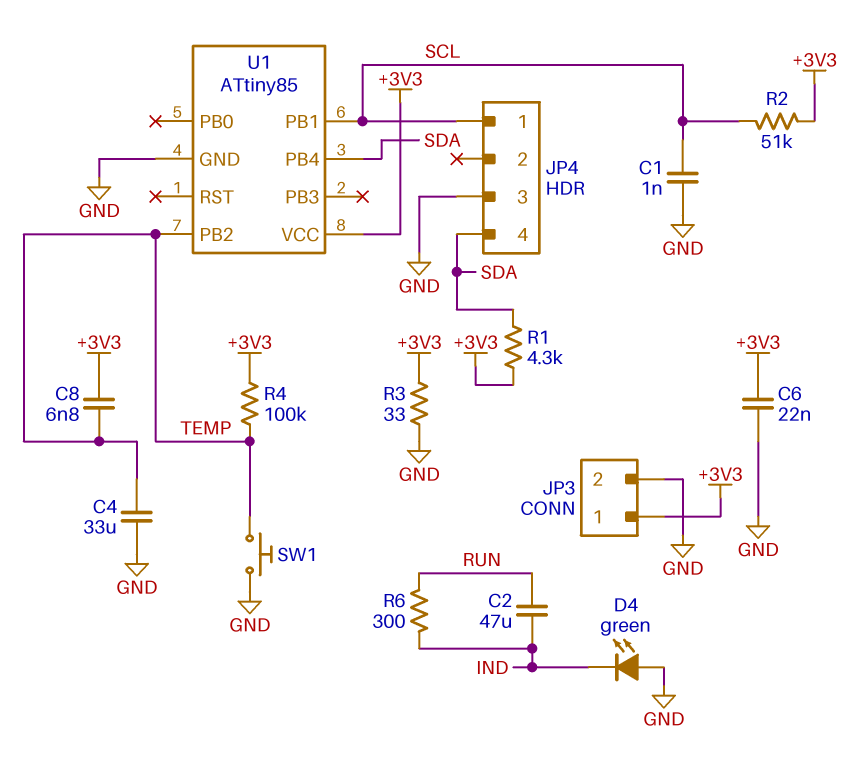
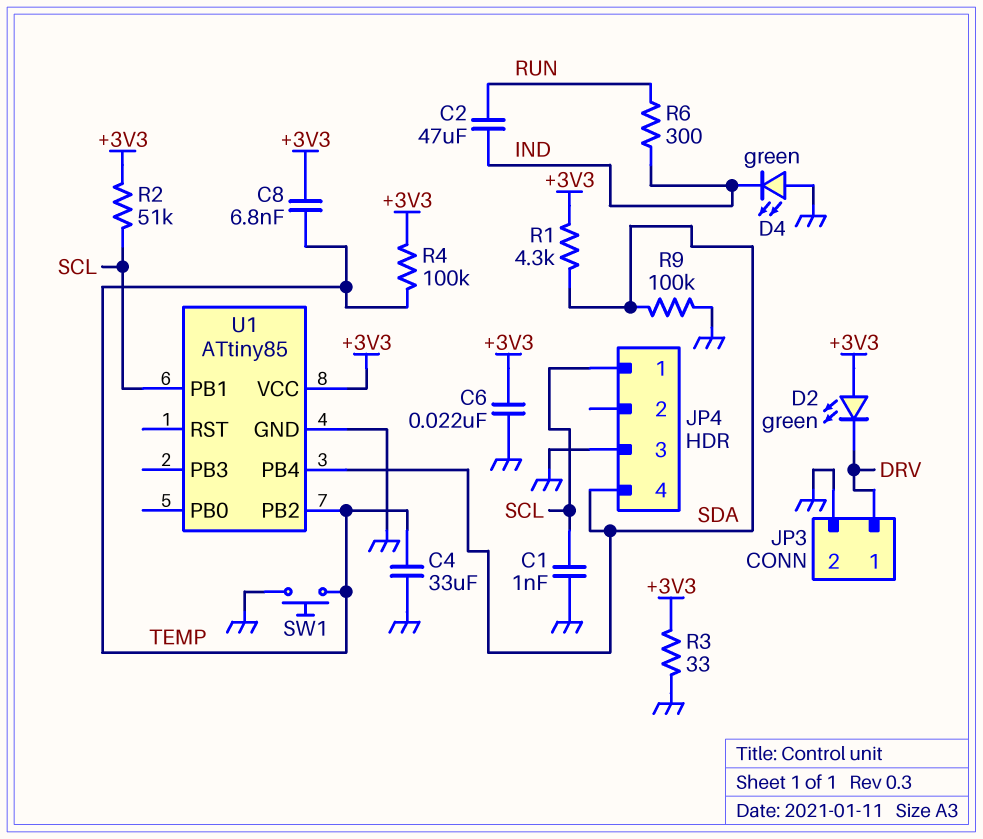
D2: none -> LED green (A +3V3, K DRV)
JP3 pin 1: +3V3 -> DRV
R9: none -> 100k (GND, SDA)

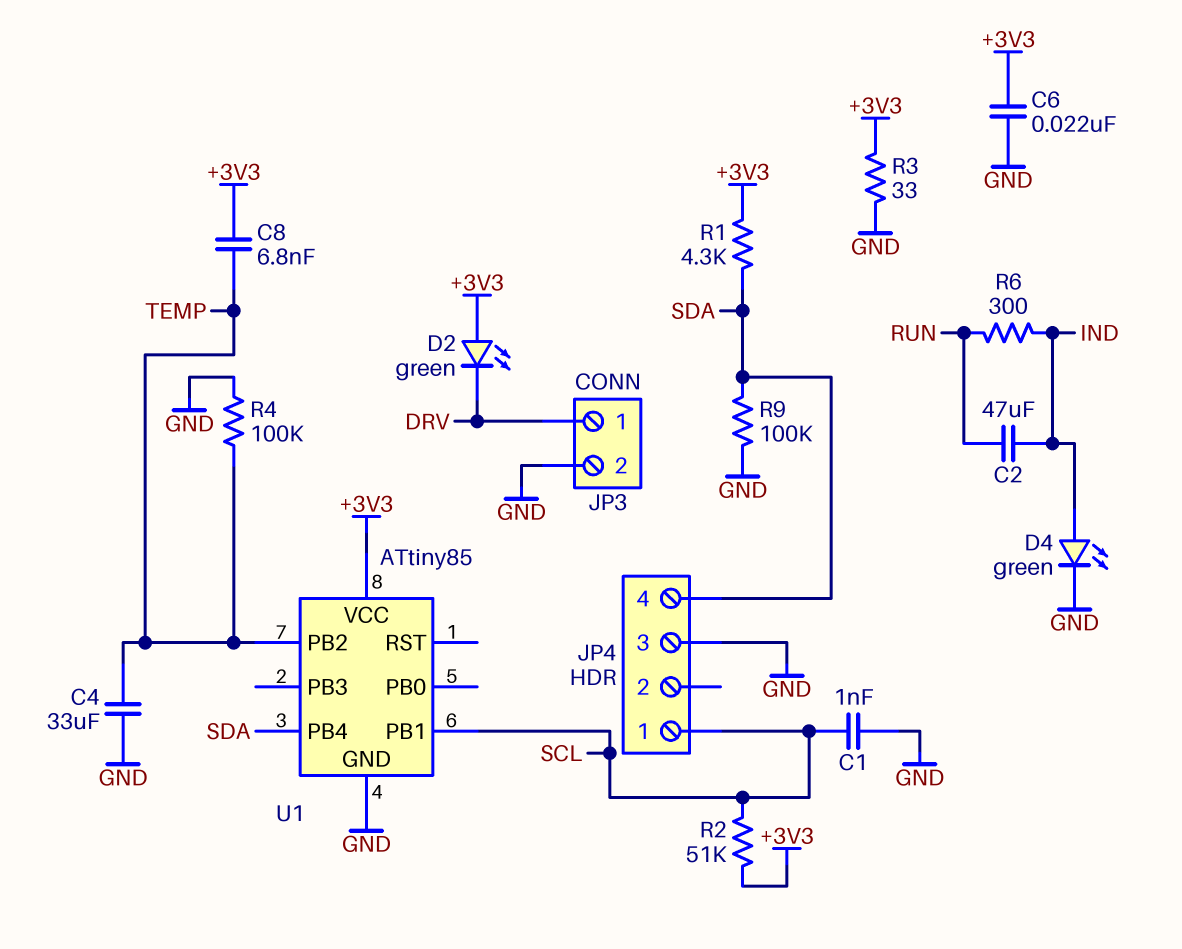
D4: LED green (A GND, K IND) -> LED green (A IND, K GND)
R4: 100k (+3V3, TEMP) -> 100k (GND, TEMP)
SW1: button (GND, TEMP) -> none

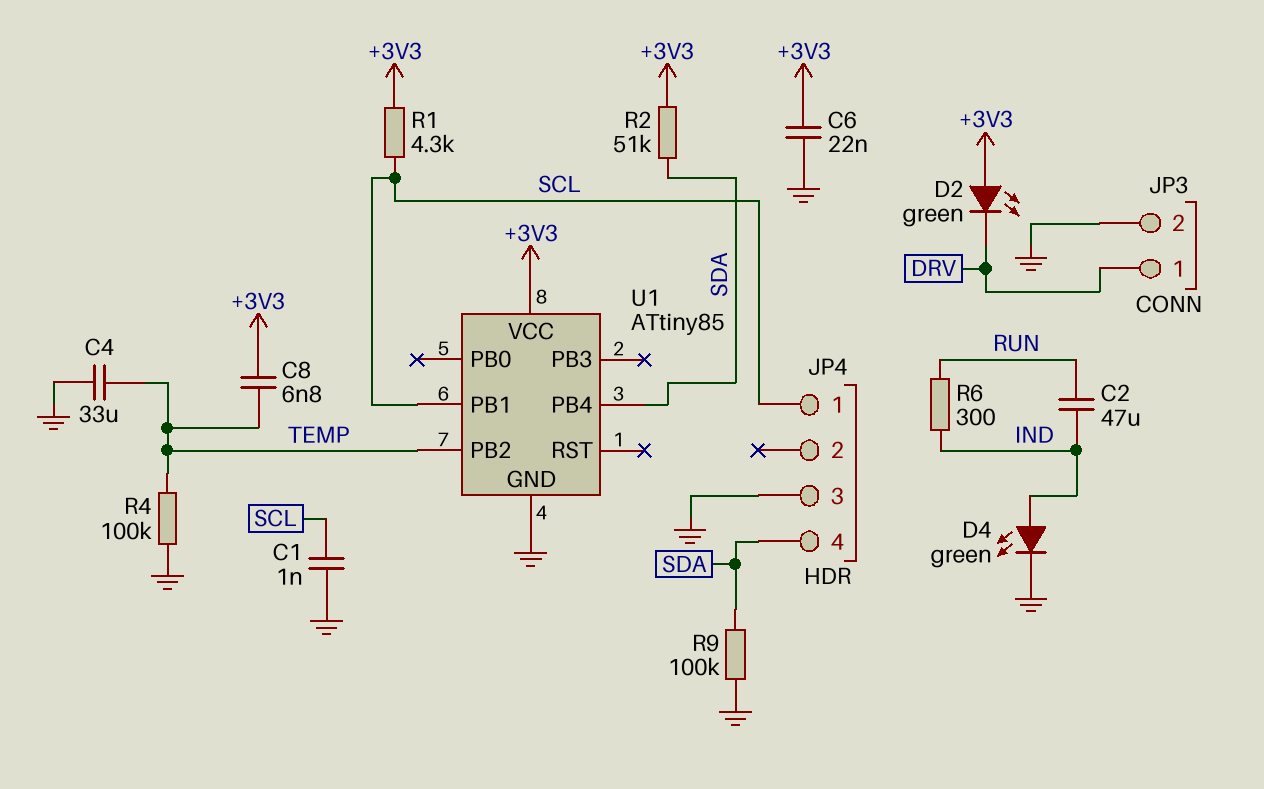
R1: 4.3k (+3V3, SDA) -> 4.3k (+3V3, SCL)
R2: 51k (+3V3, SCL) -> 51k (+3V3, SDA)
R3: 33 (+3V3, GND) -> none

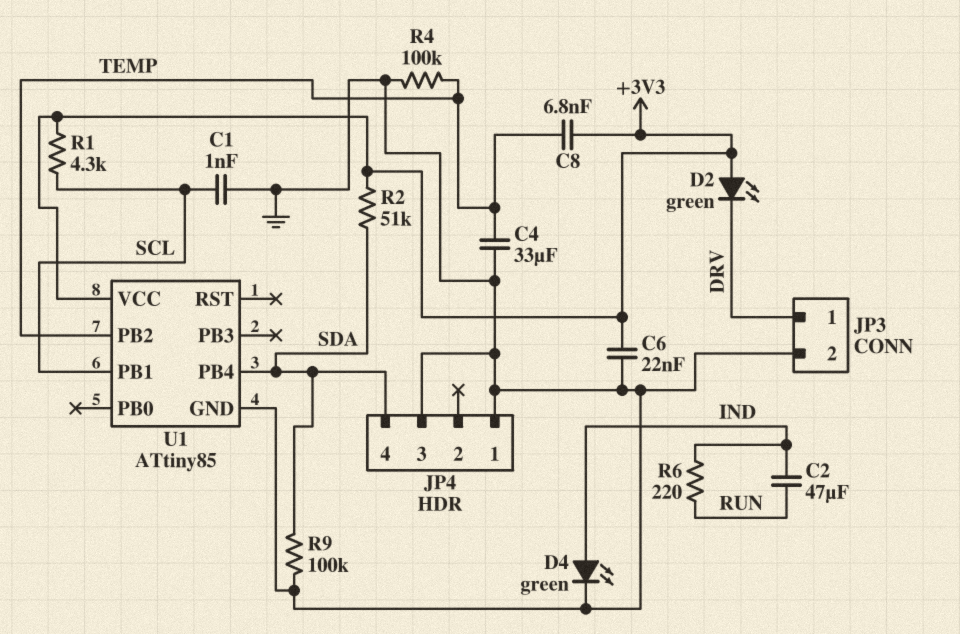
JP4 pin 1: SCL -> GND
R6: 300 (IND, RUN) -> 220 (IND, RUN)

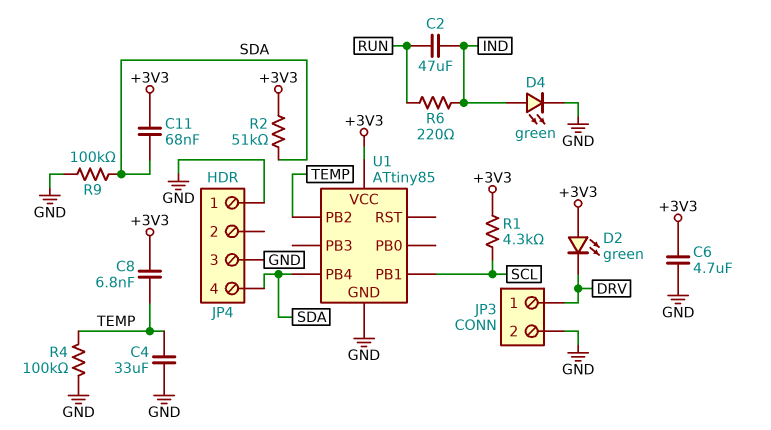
C1: 1nF (GND, SCL) -> none
C6: 22nF (+3V3, GND) -> 4.7uF (+3V3, GND)
C11: none -> 68nF (+3V3, SDA)

